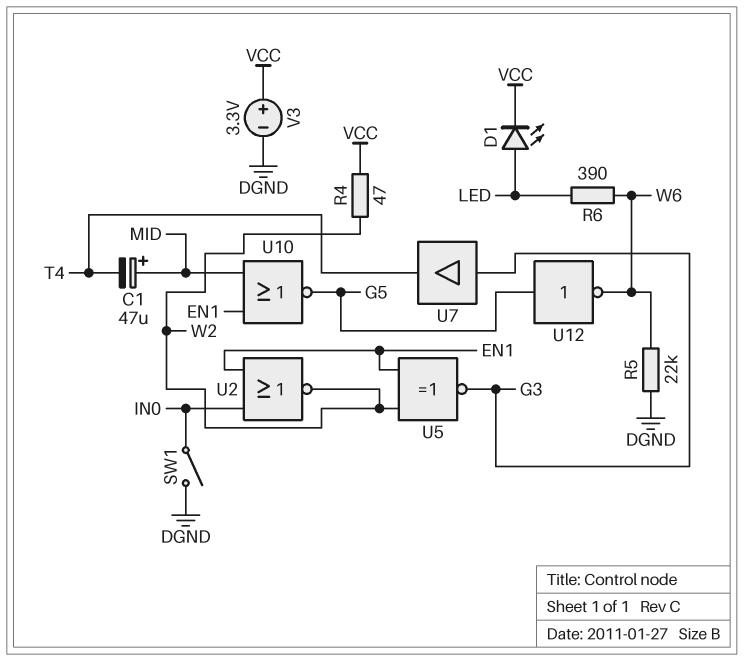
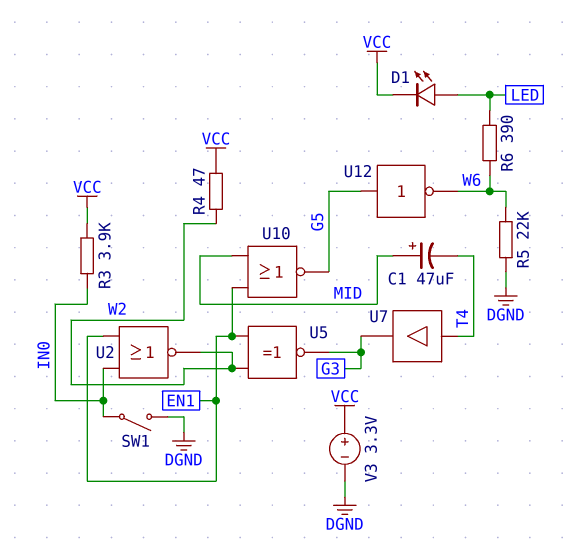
R3: none -> 3.9k (IN0, VCC)
U7: buffer (in G3, out T4) -> buffer (in T4, out G3)

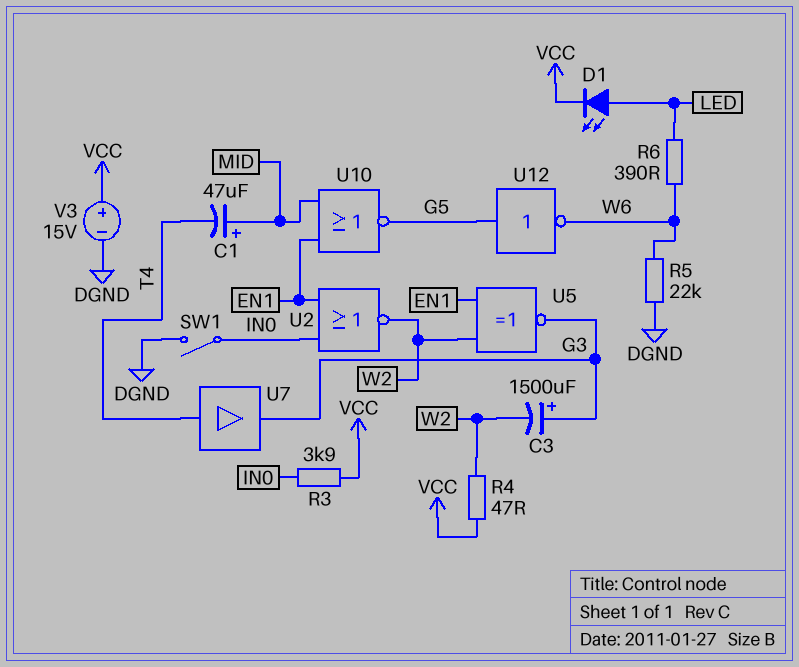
C3: none -> 1500uF (plus G3, minus W2)
V3: 3.3V (plus VCC, minus DGND) -> 15V (plus VCC, minus DGND)

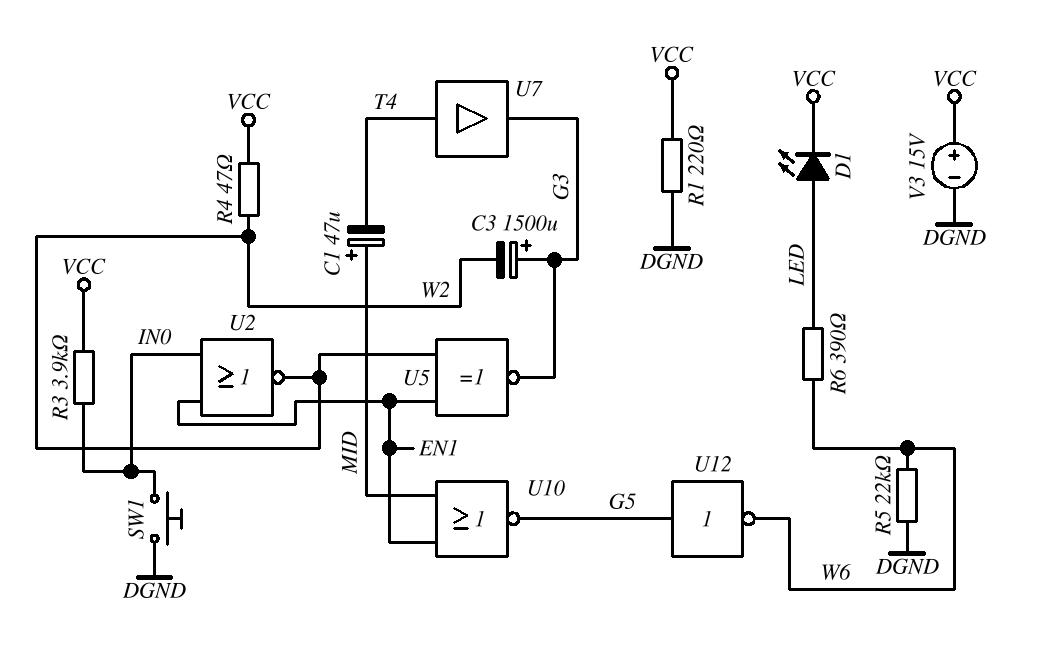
R1: none -> 220 (DGND, VCC)
SW1: switch (DGND, IN0) -> button (DGND, IN0)

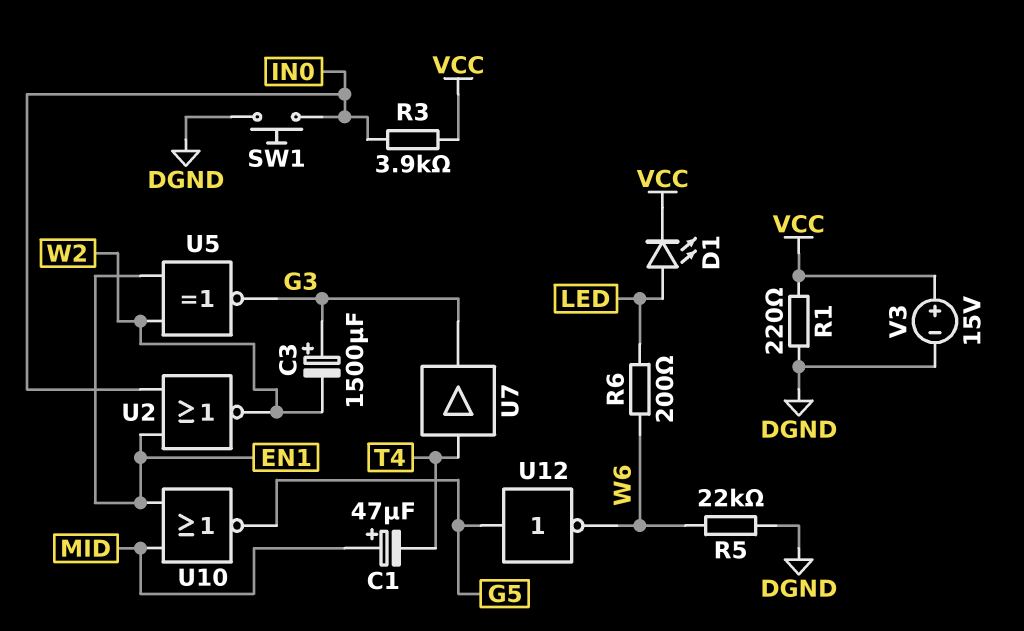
R4: 47 (VCC, W2) -> none
R6: 390 (LED, W6) -> 200 (LED, W6)

